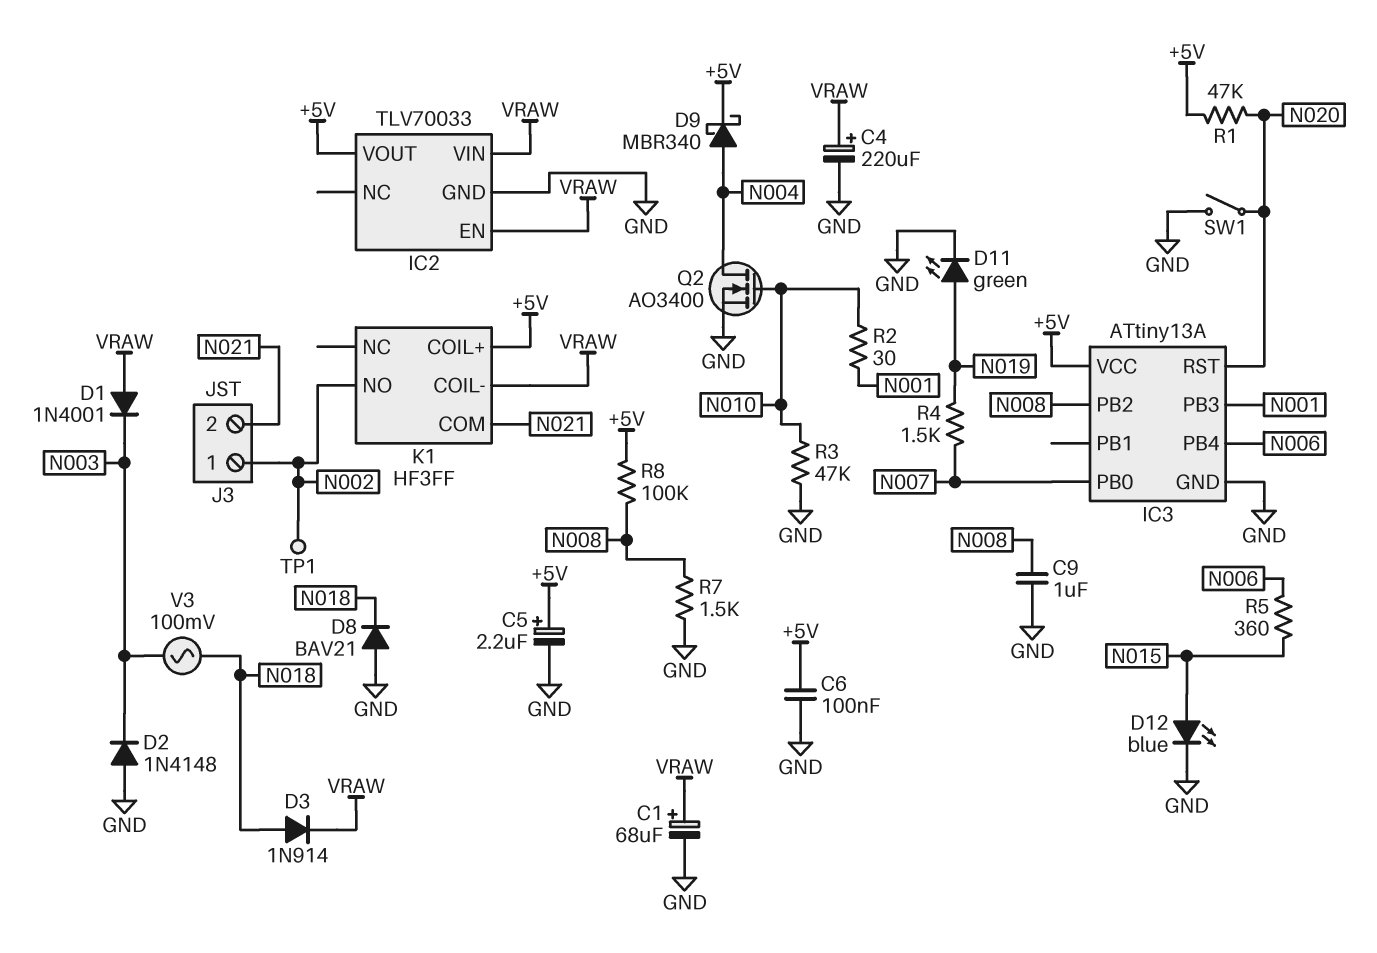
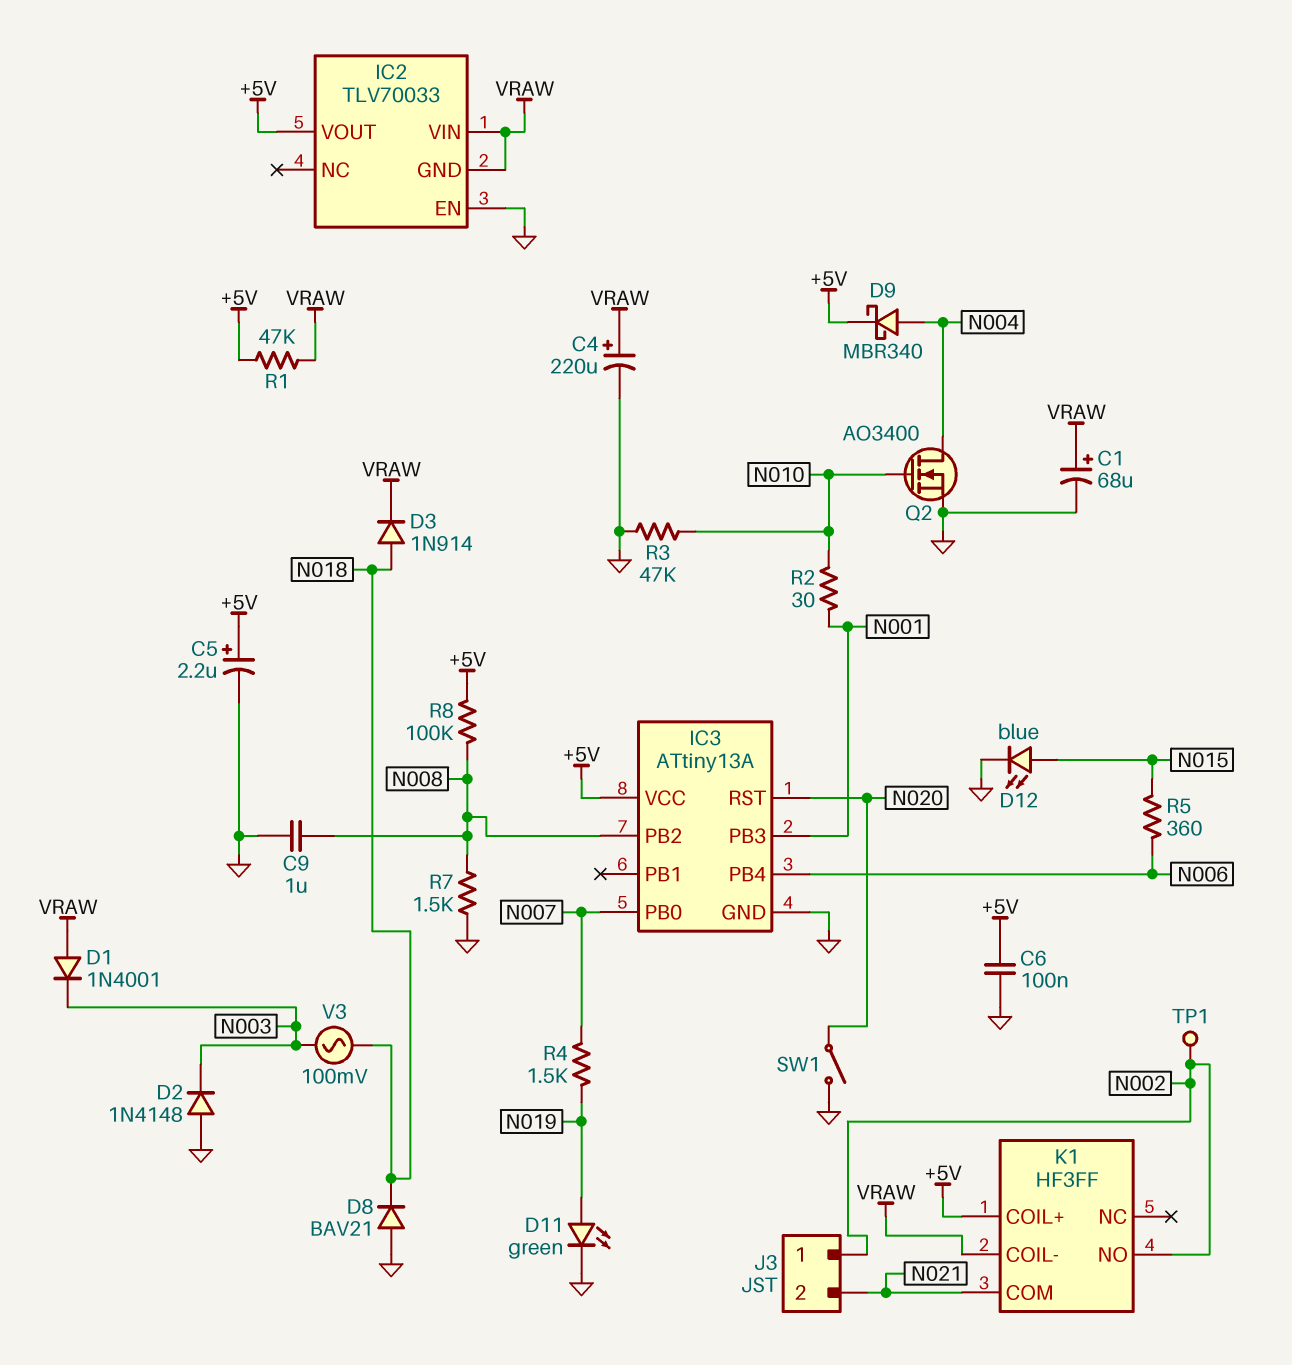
IC2 pin EN: VRAW -> GND
IC2 pin GND: GND -> VRAW
R1: 47k (+5V, N020) -> 47k (+5V, VRAW)

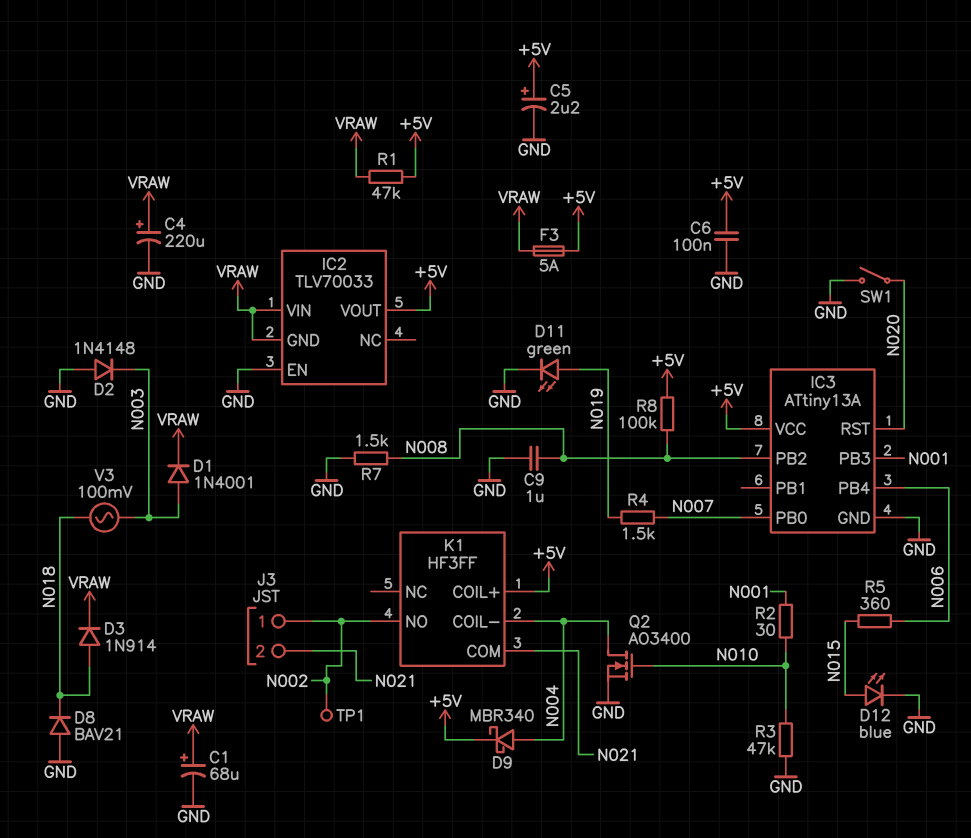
D1: diode 1N4001 (A VRAW, K N003) -> diode 1N4001 (A N003, K VRAW)
F3: none -> 5A (+5V, VRAW)
K1 pin COIL-: VRAW -> N004

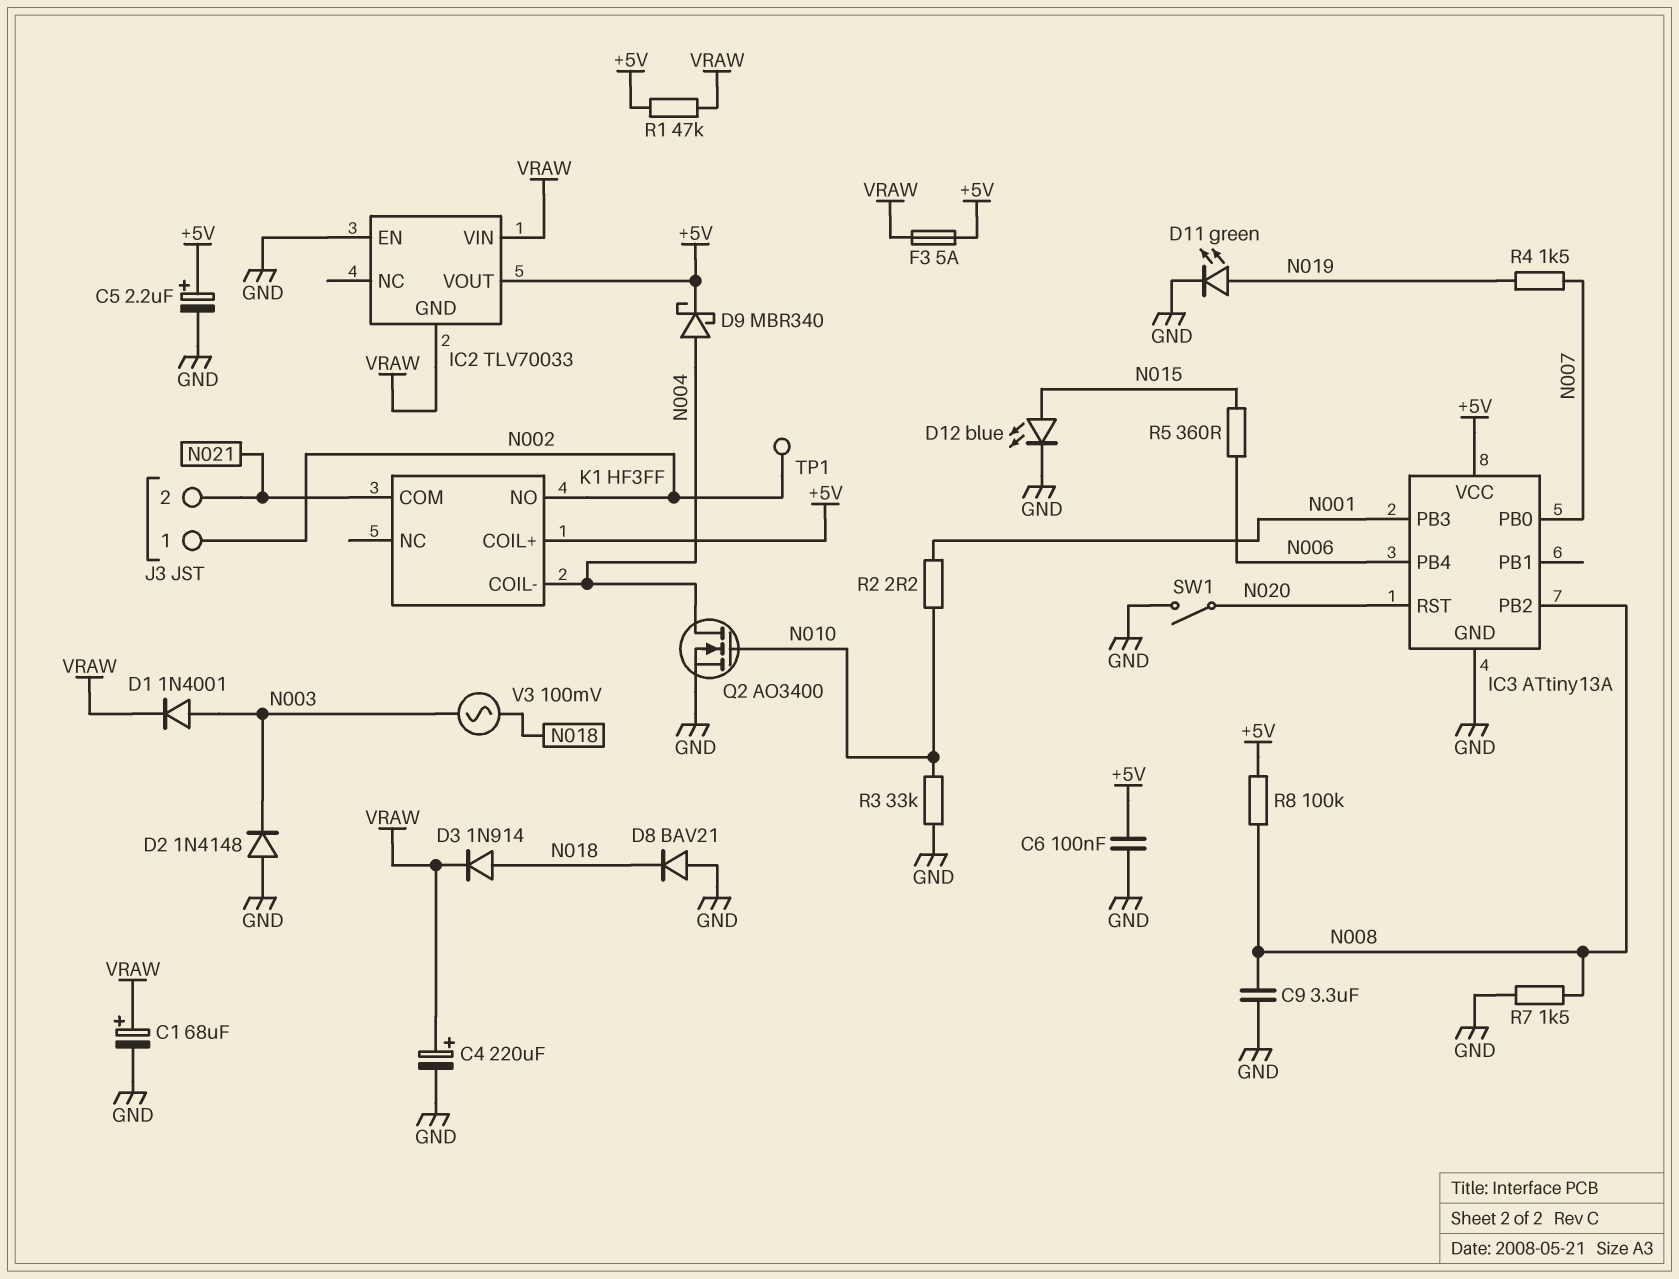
C9: 1uF (GND, N008) -> 3.3uF (GND, N008)
R2: 30 (N001, N010) -> 2.2 (N001, N010)
R3: 47k (GND, N010) -> 33k (GND, N010)

